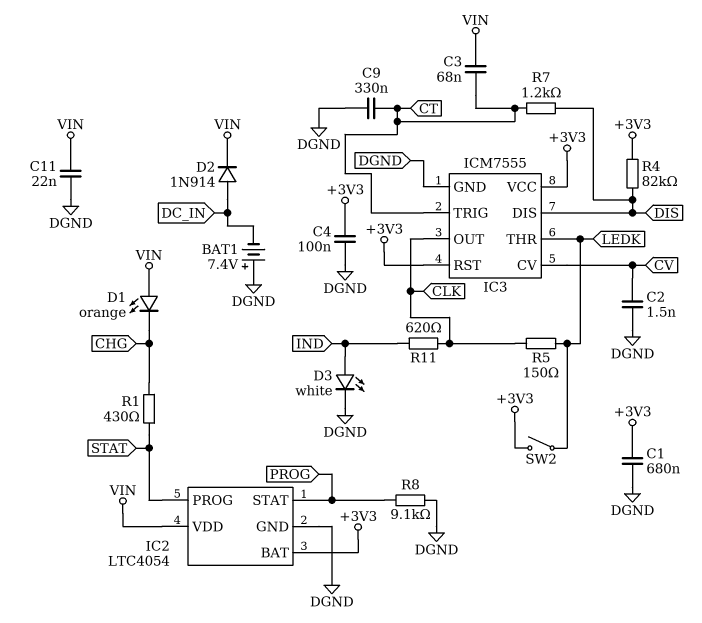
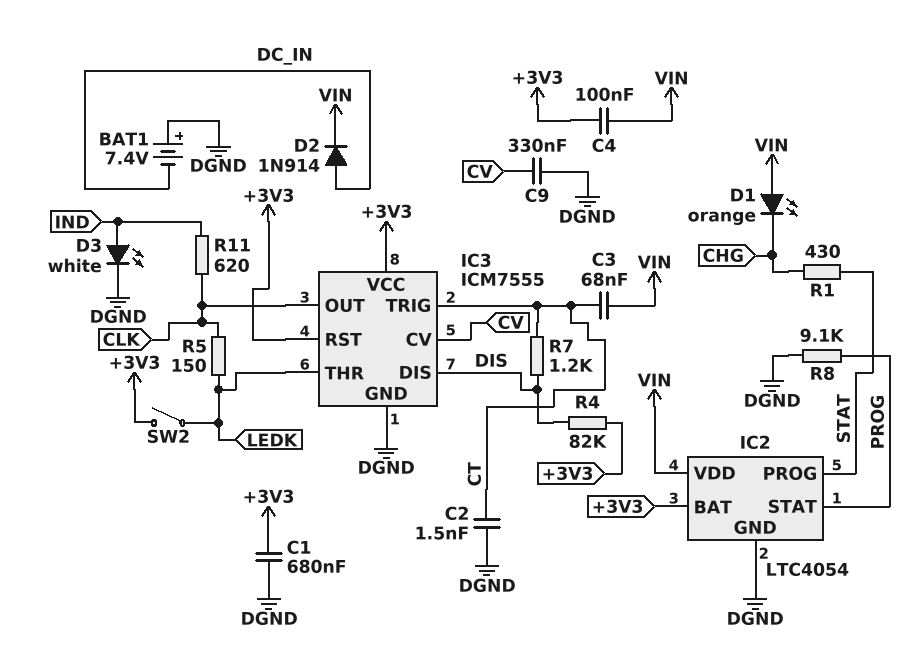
C2: 1.5nF (CV, DGND) -> 1.5nF (CT, DGND)
C4: 100nF (+3V3, DGND) -> 100nF (+3V3, VIN)
C9: 330nF (CT, DGND) -> 330nF (CV, DGND)
C11: 22nF (DGND, VIN) -> none

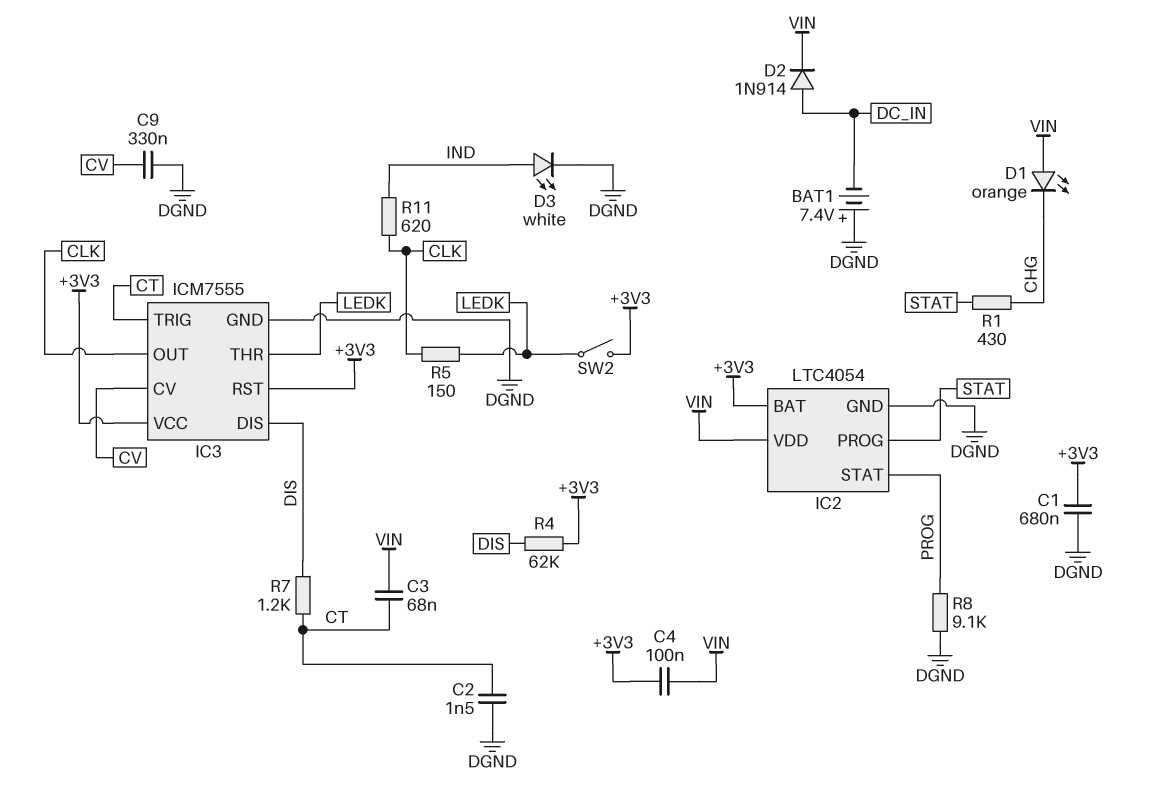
R4: 82k (+3V3, DIS) -> 62k (+3V3, DIS)

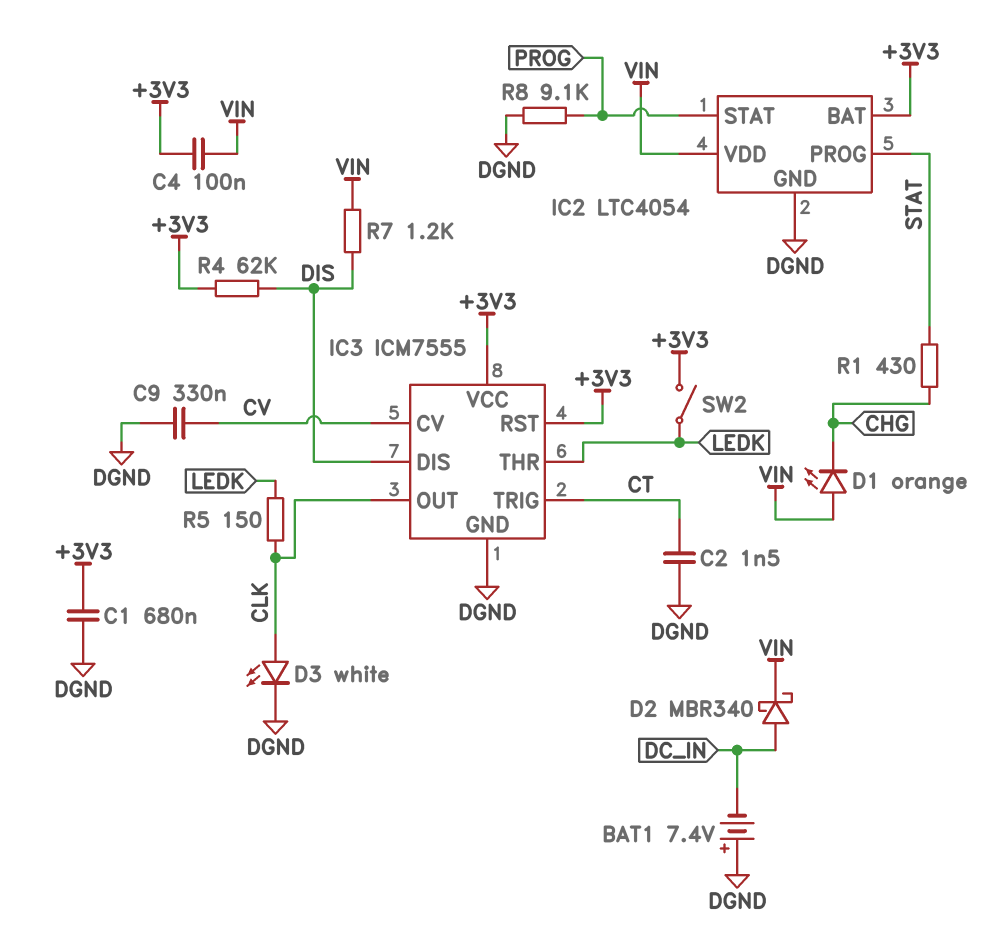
C3: 68nF (CT, VIN) -> none
D2: diode 1N914 (A DC_IN, K VIN) -> schottky MBR340 (A DC_IN, K VIN)
D3: LED white (A IND, K DGND) -> LED white (A CLK, K DGND)
R7: 1.2k (CT, DIS) -> 1.2k (DIS, VIN)
R11: 620 (CLK, IND) -> none

